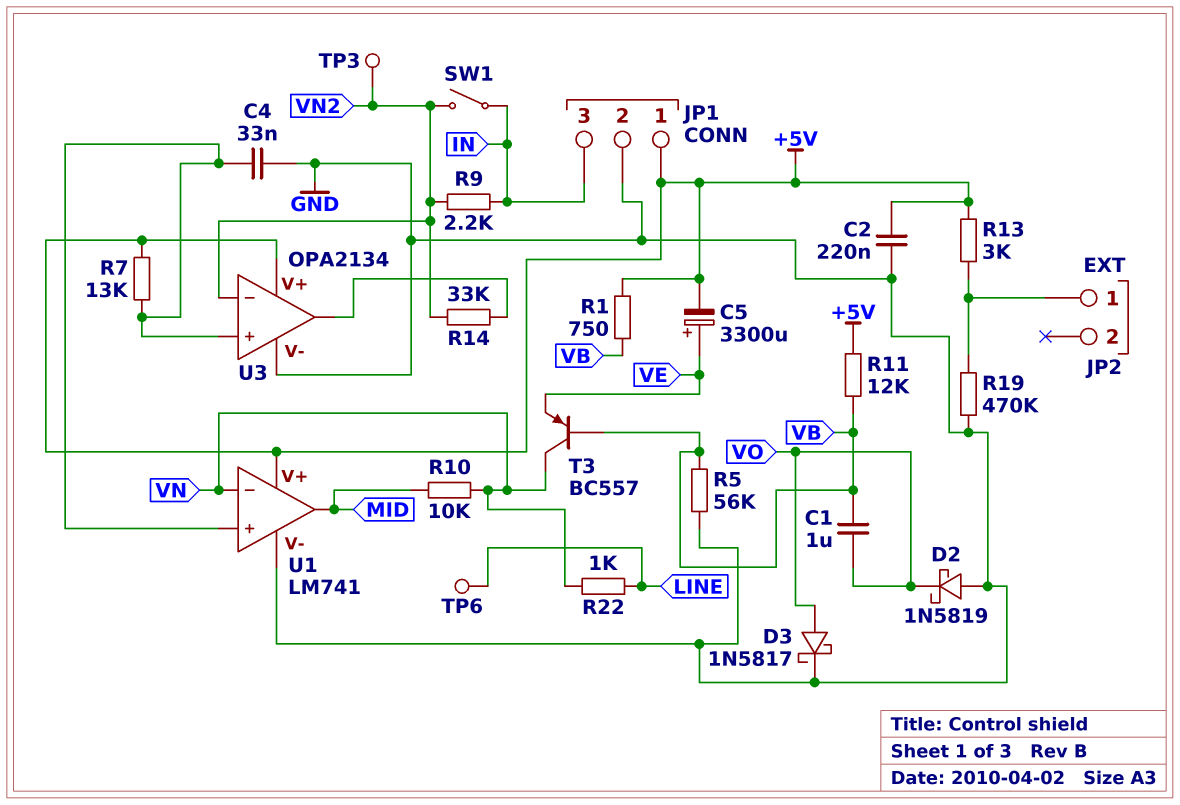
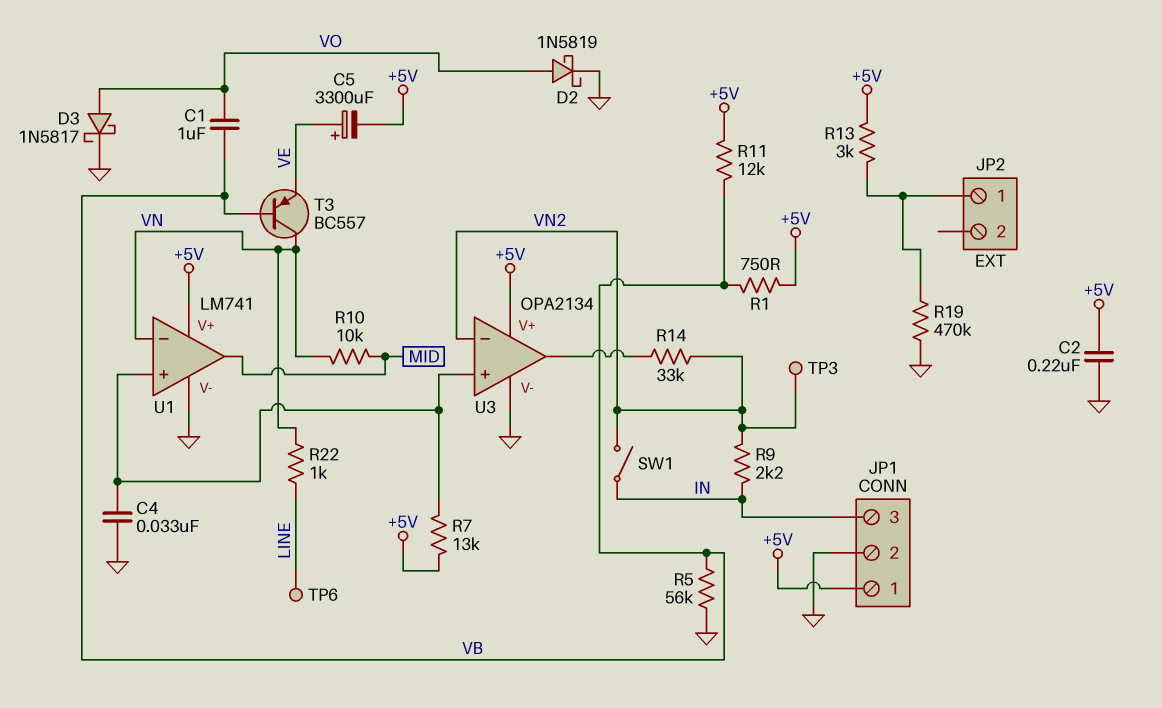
D2: schottky 1N5819 (A GND, K VO) -> schottky 1N5819 (A VO, K GND)

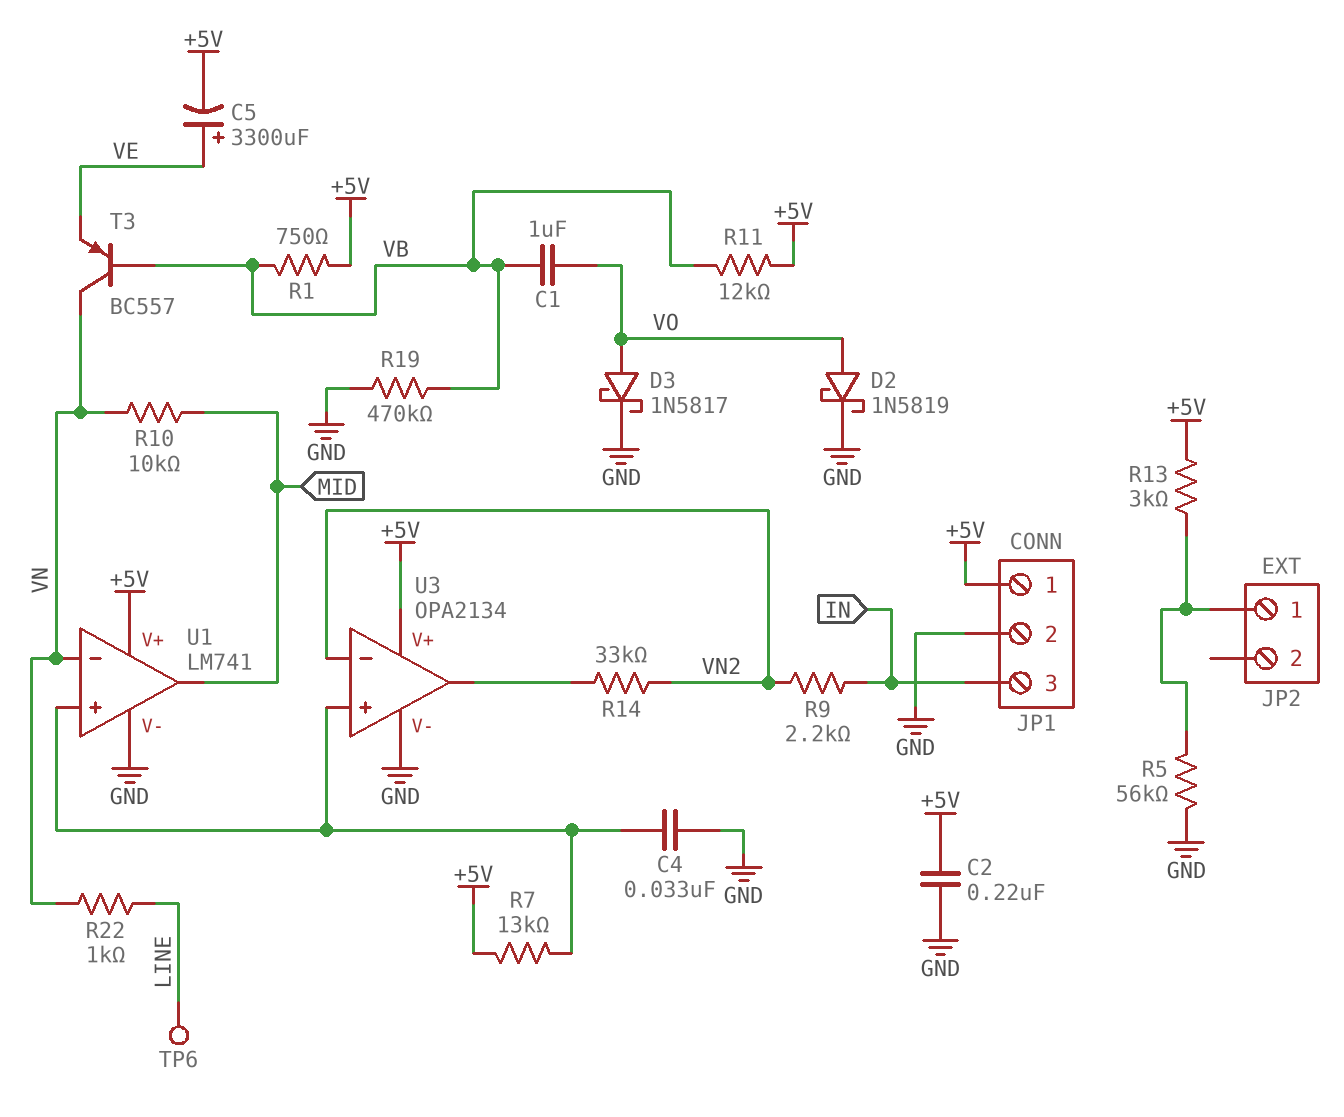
R5: 56k (GND, VB) -> 56k (GND, JP2/1)
R19: 470k (GND, JP2/1) -> 470k (GND, VB)
SW1: switch (IN, VN2) -> none
TP3: test point (VN2) -> none

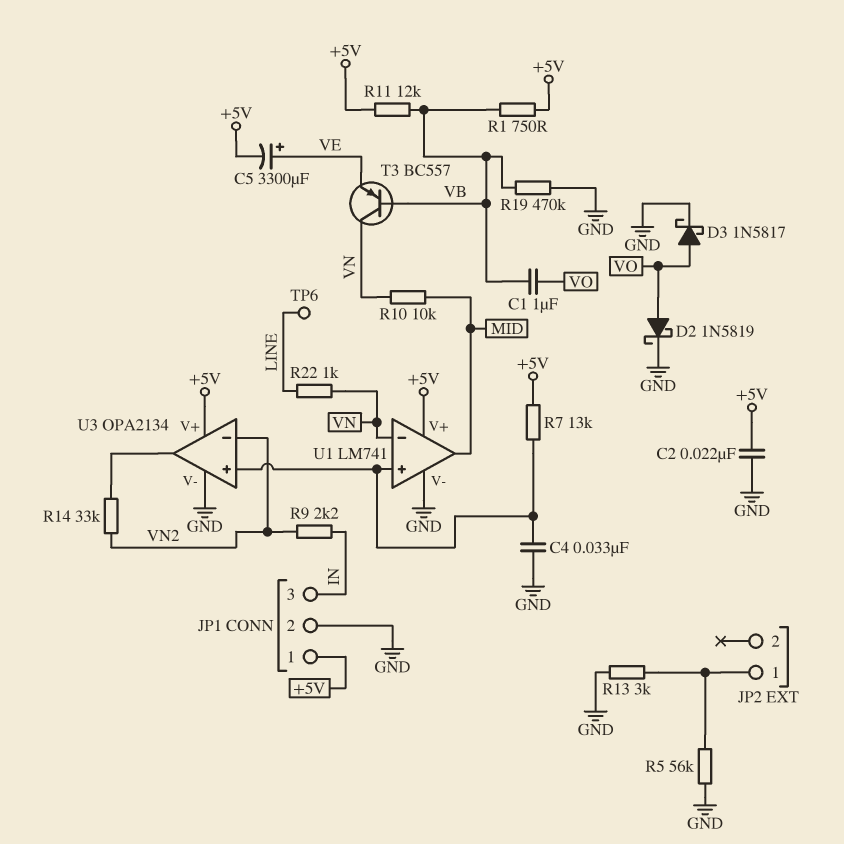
C2: 220nF (+5V, GND) -> 22nF (+5V, GND)
R13: 3k (+5V, JP2/1) -> 3k (GND, JP2/1)

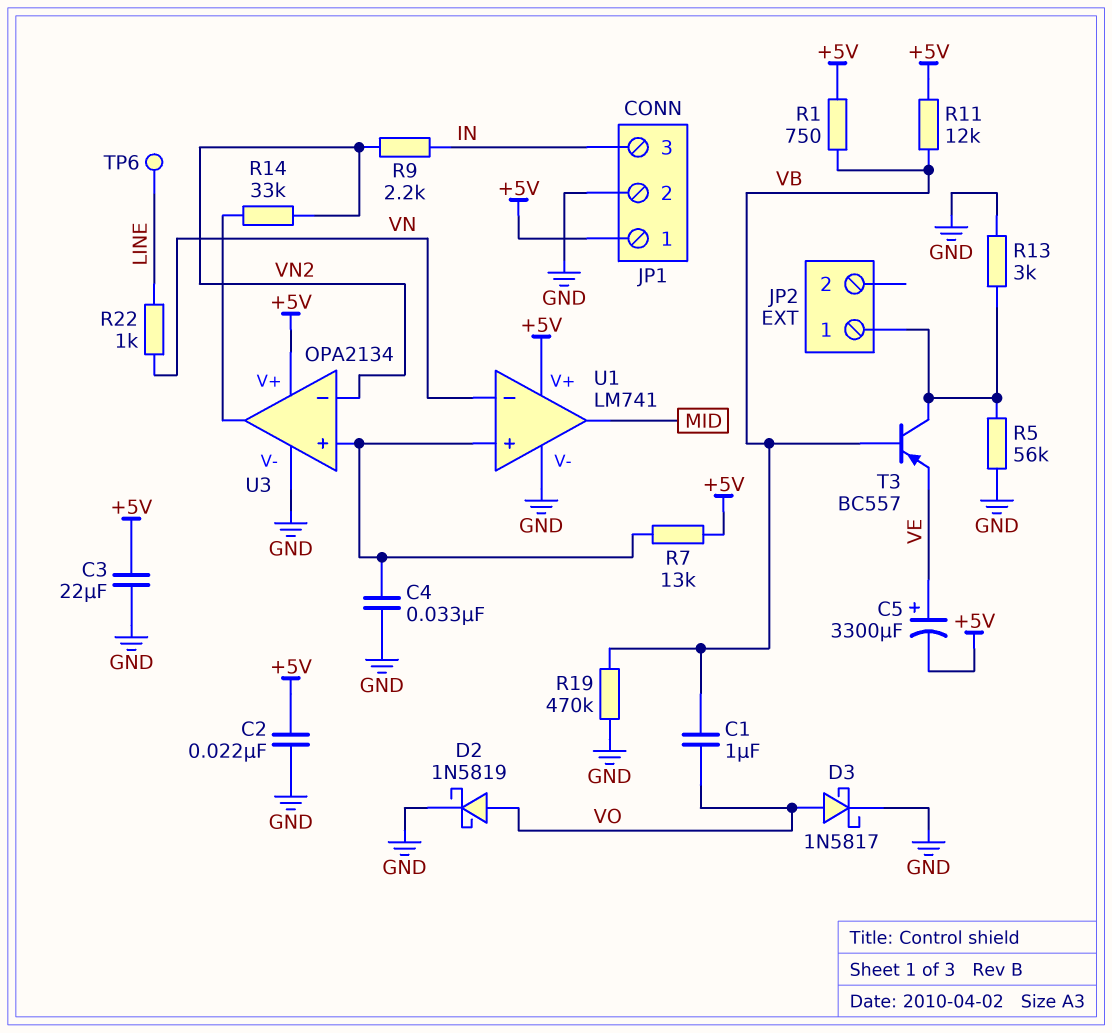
C3: none -> 22uF (+5V, GND)
R10: 10k (MID, VN) -> none
T3: PNP BC557 (B VB, C VN, E VE) -> PNP BC557 (B VB, C JP2/1, E VE)

